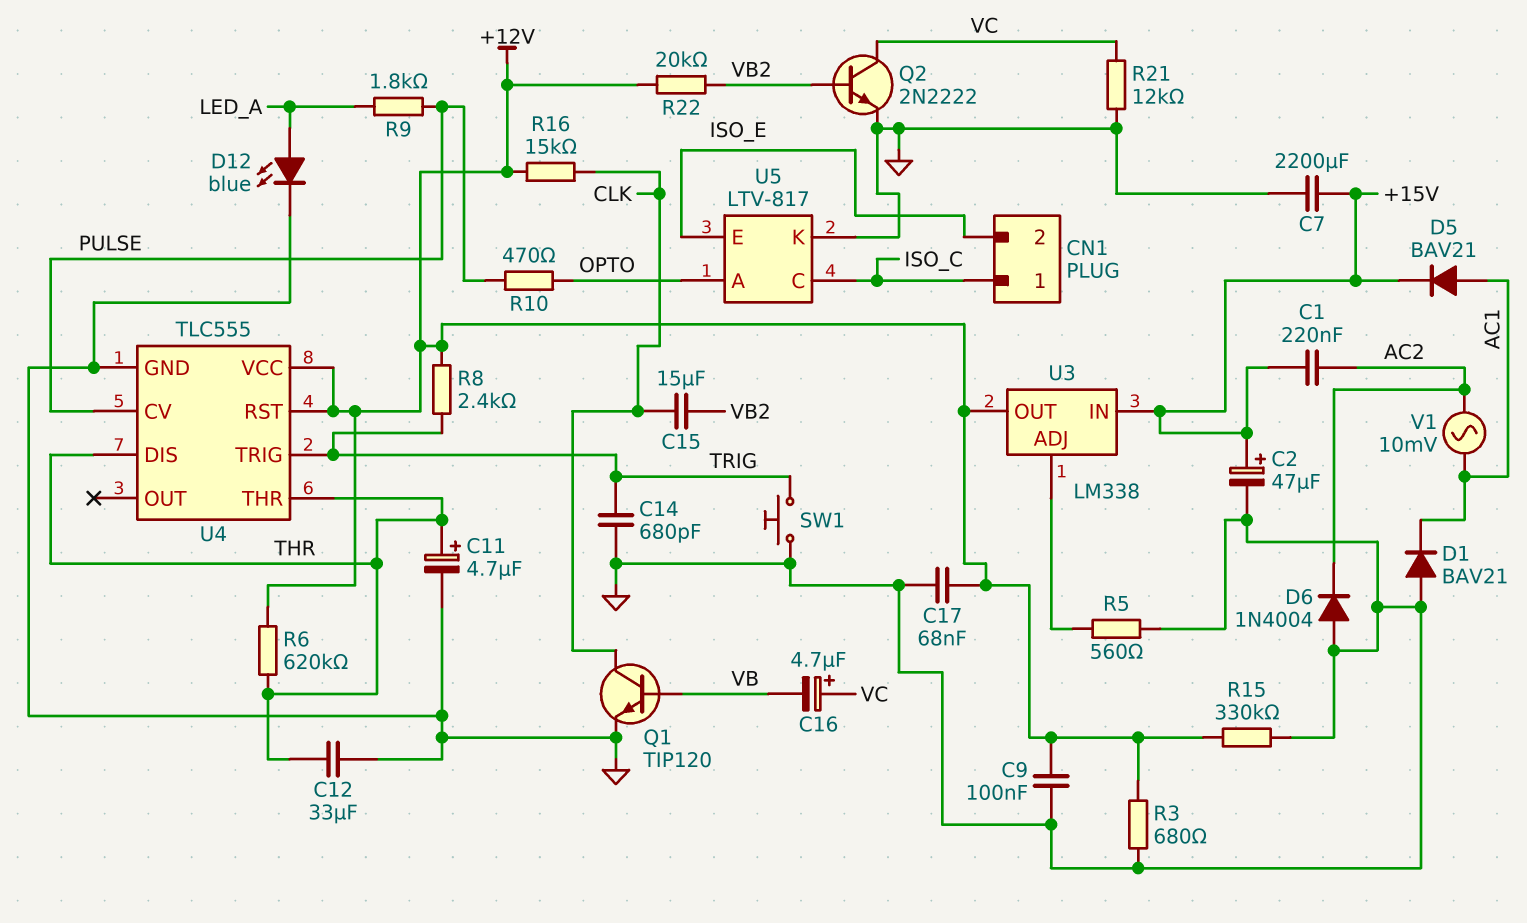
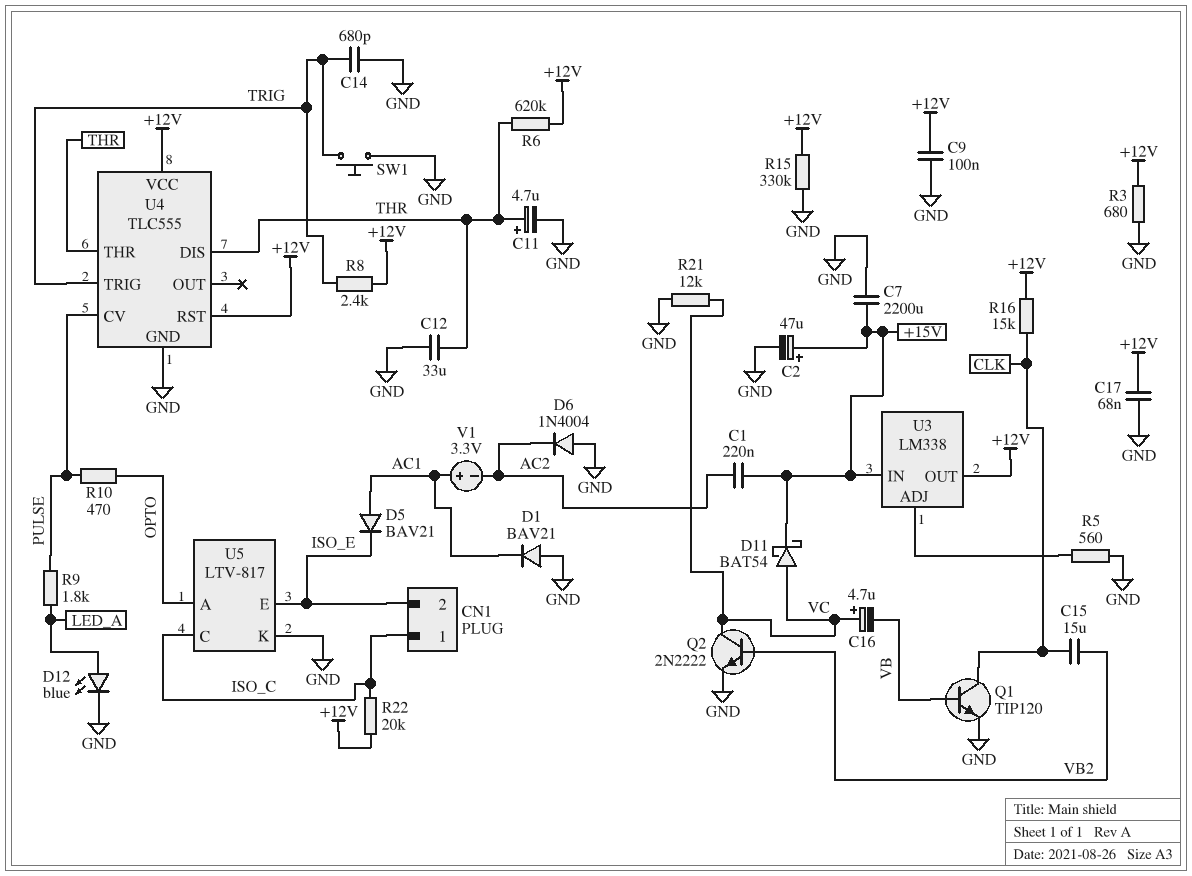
D5: diode BAV21 (A AC1, K +15V) -> diode BAV21 (A AC1, K ISO_E)
D11: none -> schottky BAT54 (A VC, K +15V)
R22: 20k (+12V, VB2) -> 20k (+12V, ISO_C)
V1: AC 10mV (AC1, AC2) -> 3.3V (plus AC1, minus AC2)

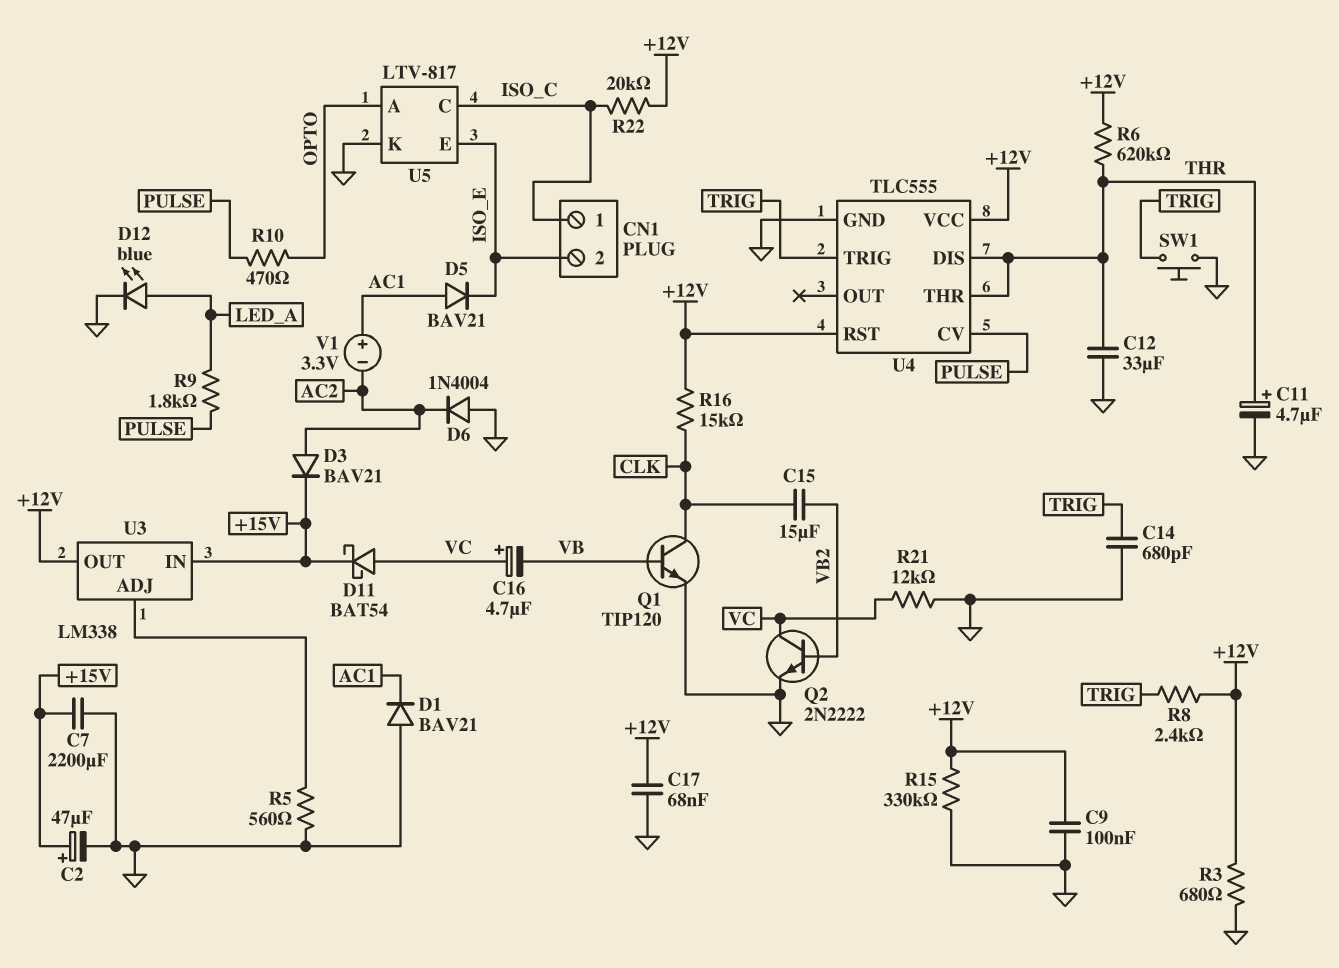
C1: 220nF (+15V, AC2) -> none
D3: none -> diode BAV21 (A AC2, K +15V)

